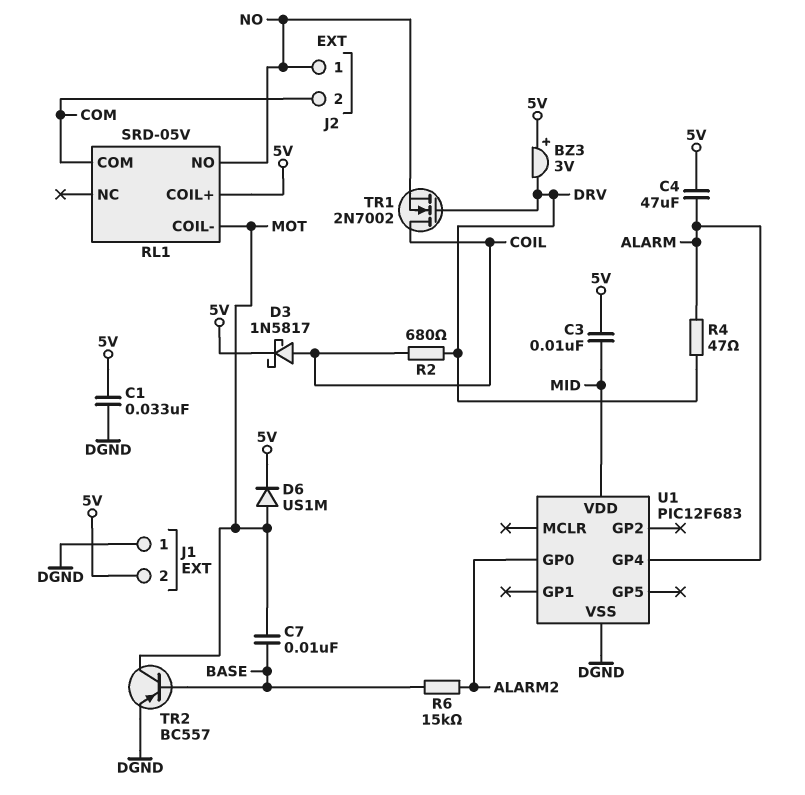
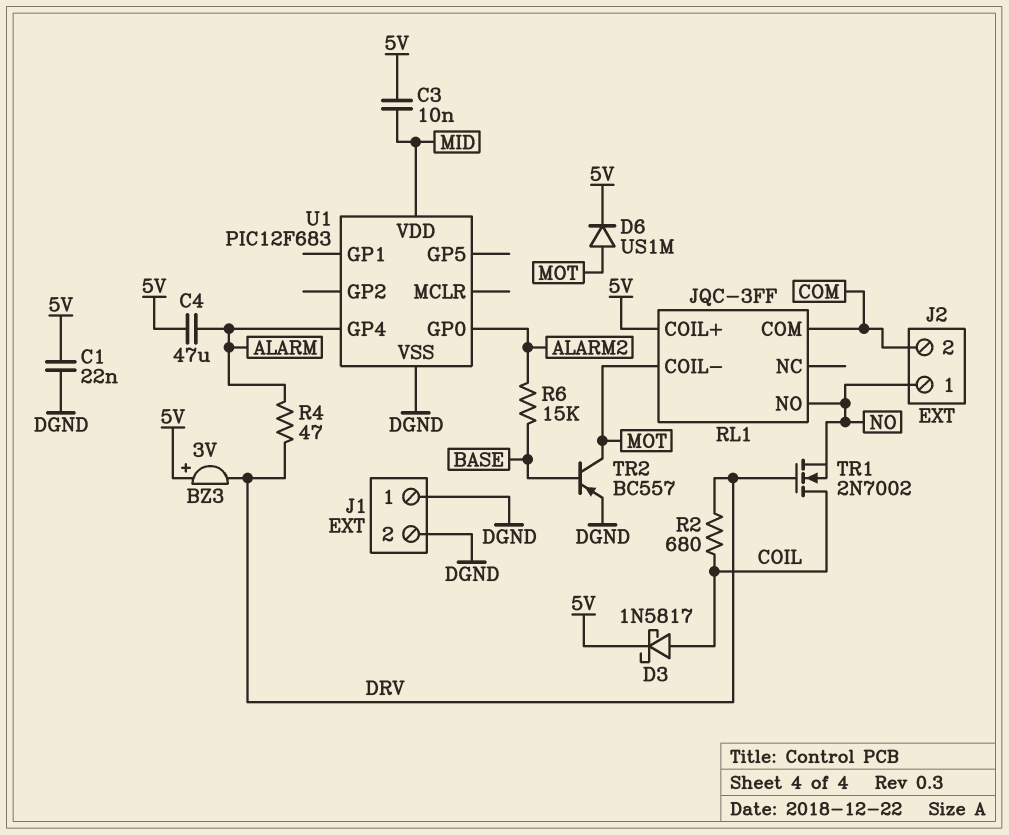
C1: 33nF (5V, DGND) -> 22nF (5V, DGND)
C7: 10nF (BASE, MOT) -> none
J1 pin 2: 5V -> DGND
RL1: SRD-05V -> JQC-3FF

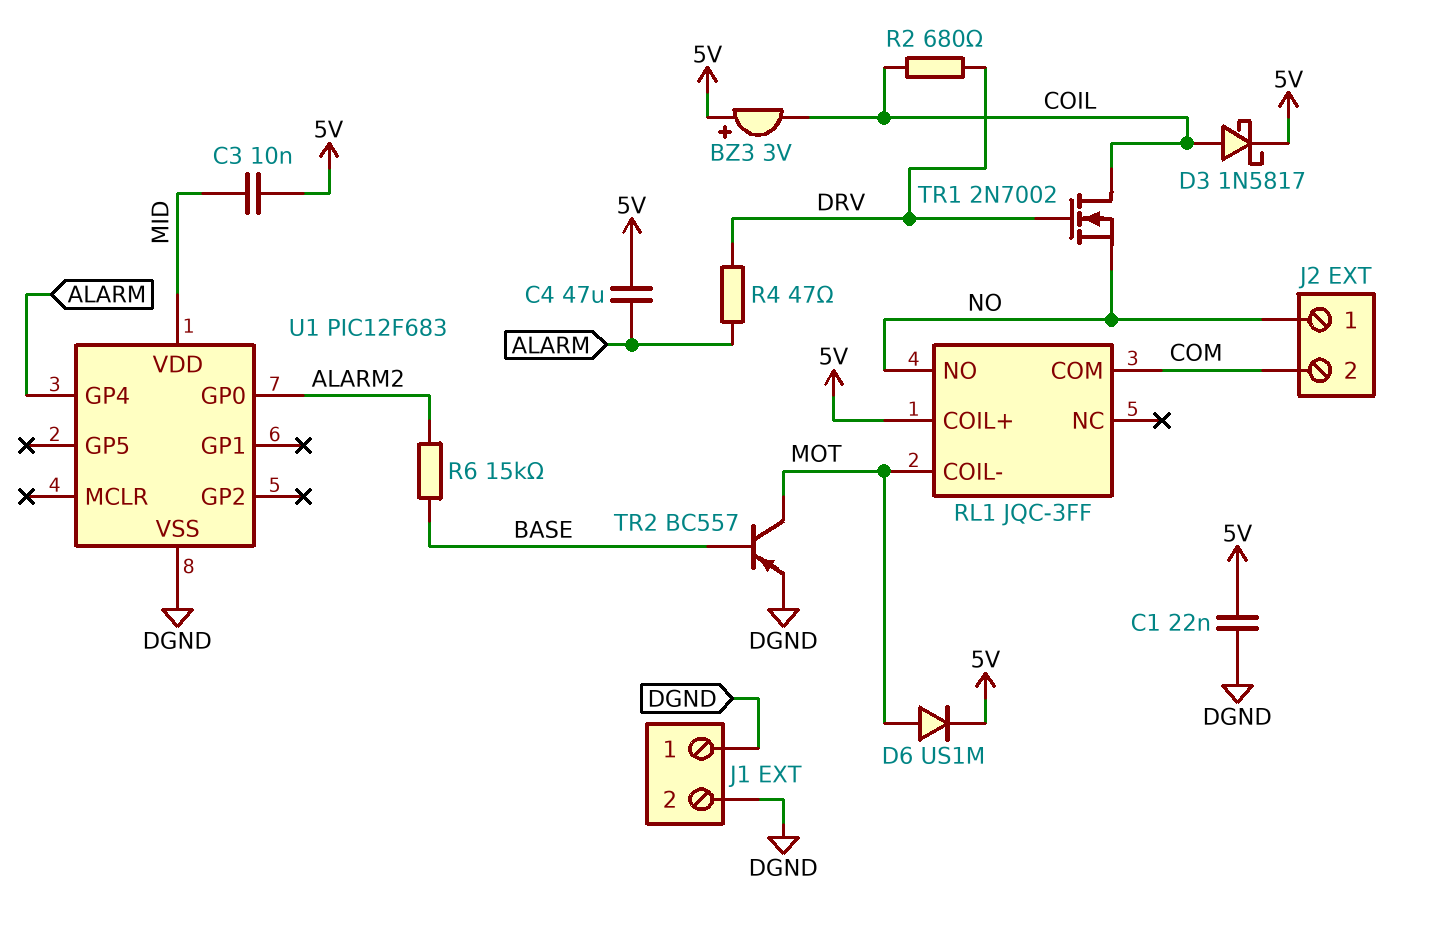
BZ3: buzzer 3V (plus 5V, minus DRV) -> buzzer 3V (plus 5V, minus COIL)

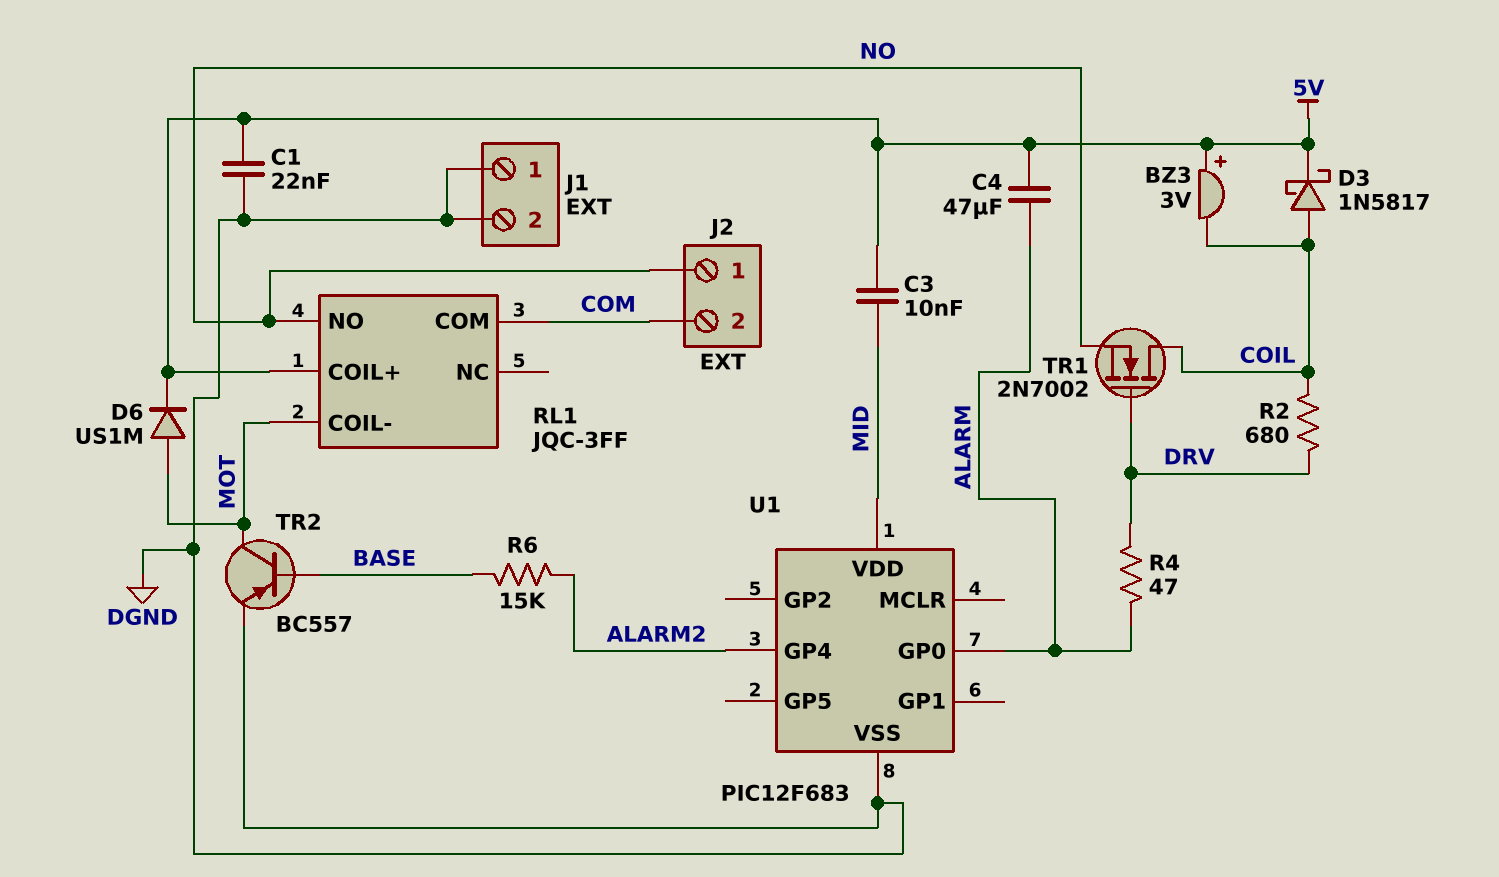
U1 pin GP0: ALARM2 -> ALARM
U1 pin GP4: ALARM -> ALARM2

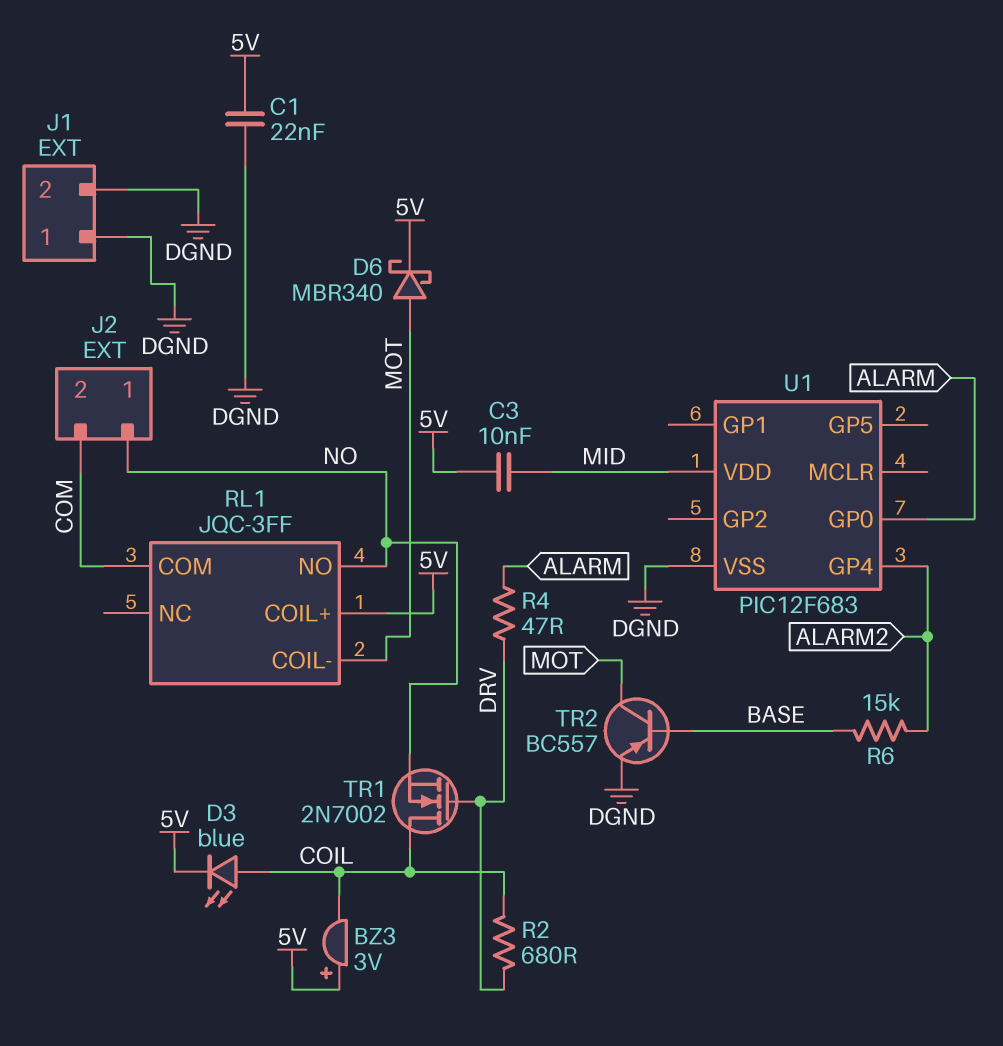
C4: 47uF (5V, ALARM) -> none
D3: schottky 1N5817 (A COIL, K 5V) -> LED blue (A COIL, K 5V)
D6: diode US1M (A MOT, K 5V) -> schottky MBR340 (A MOT, K 5V)

